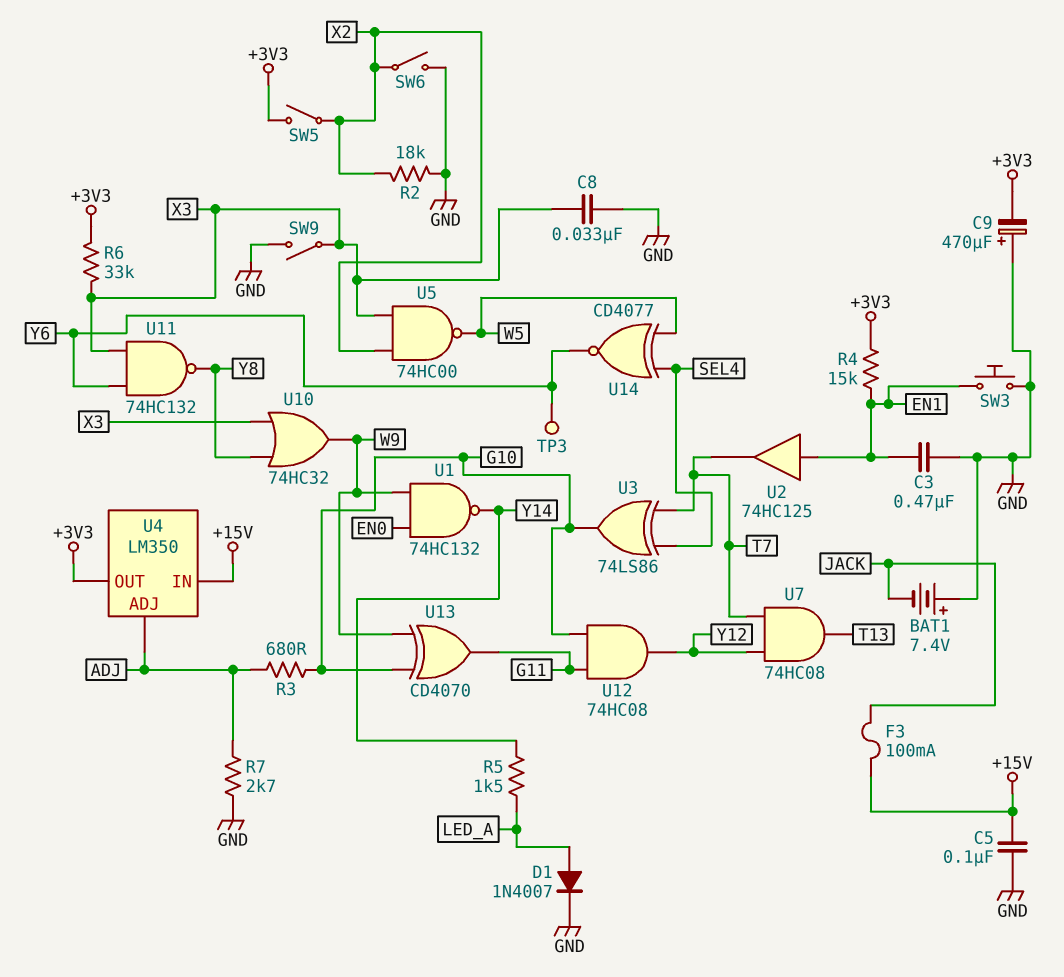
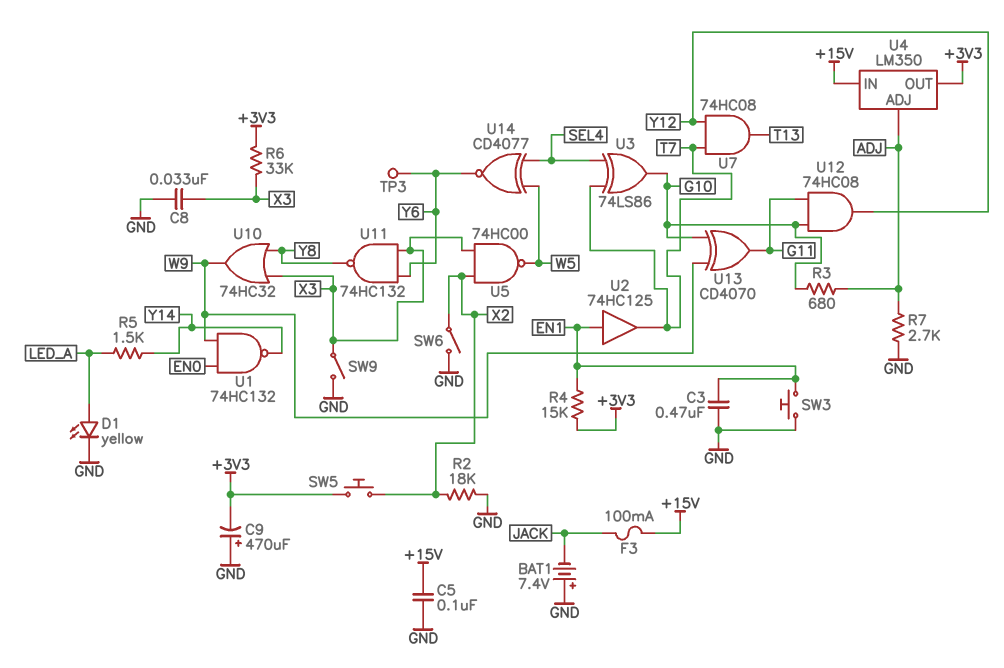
D1: diode 1N4007 (A LED_A, K GND) -> LED yellow (A LED_A, K GND)
SW5: switch (+3V3, X2) -> button (+3V3, X2)

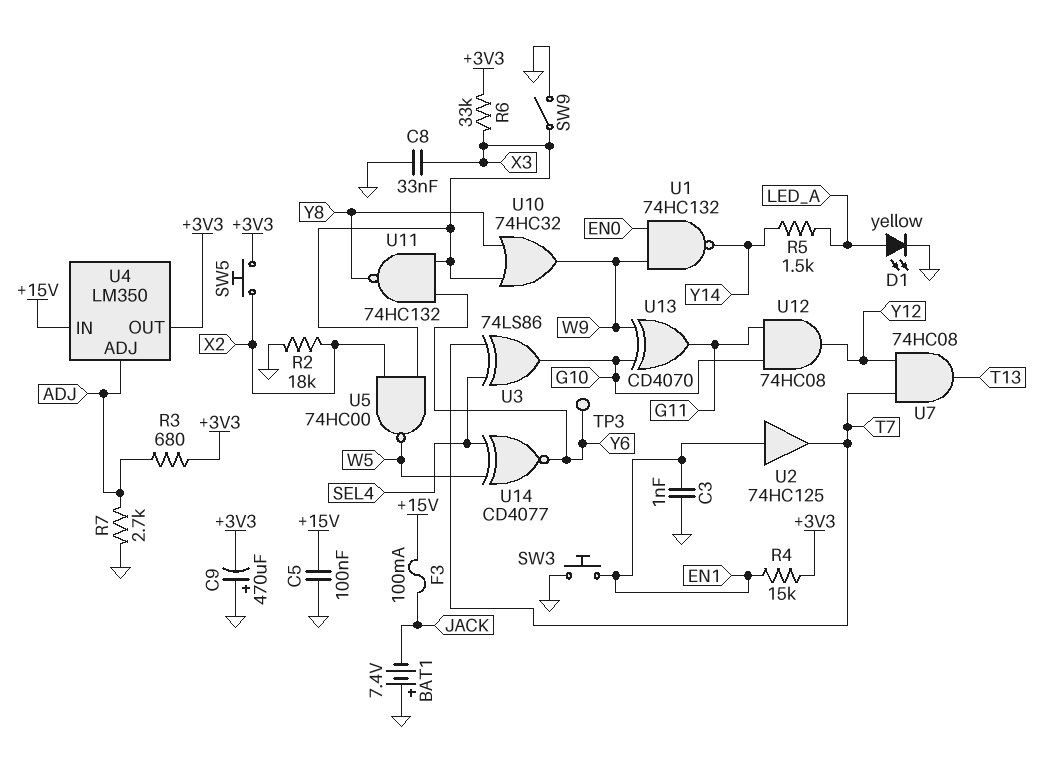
C3: 470nF (EN1, GND) -> 1nF (EN1, GND)
R3: 680 (ADJ, G10) -> 680 (+3V3, ADJ)
SW6: switch (GND, X2) -> none

